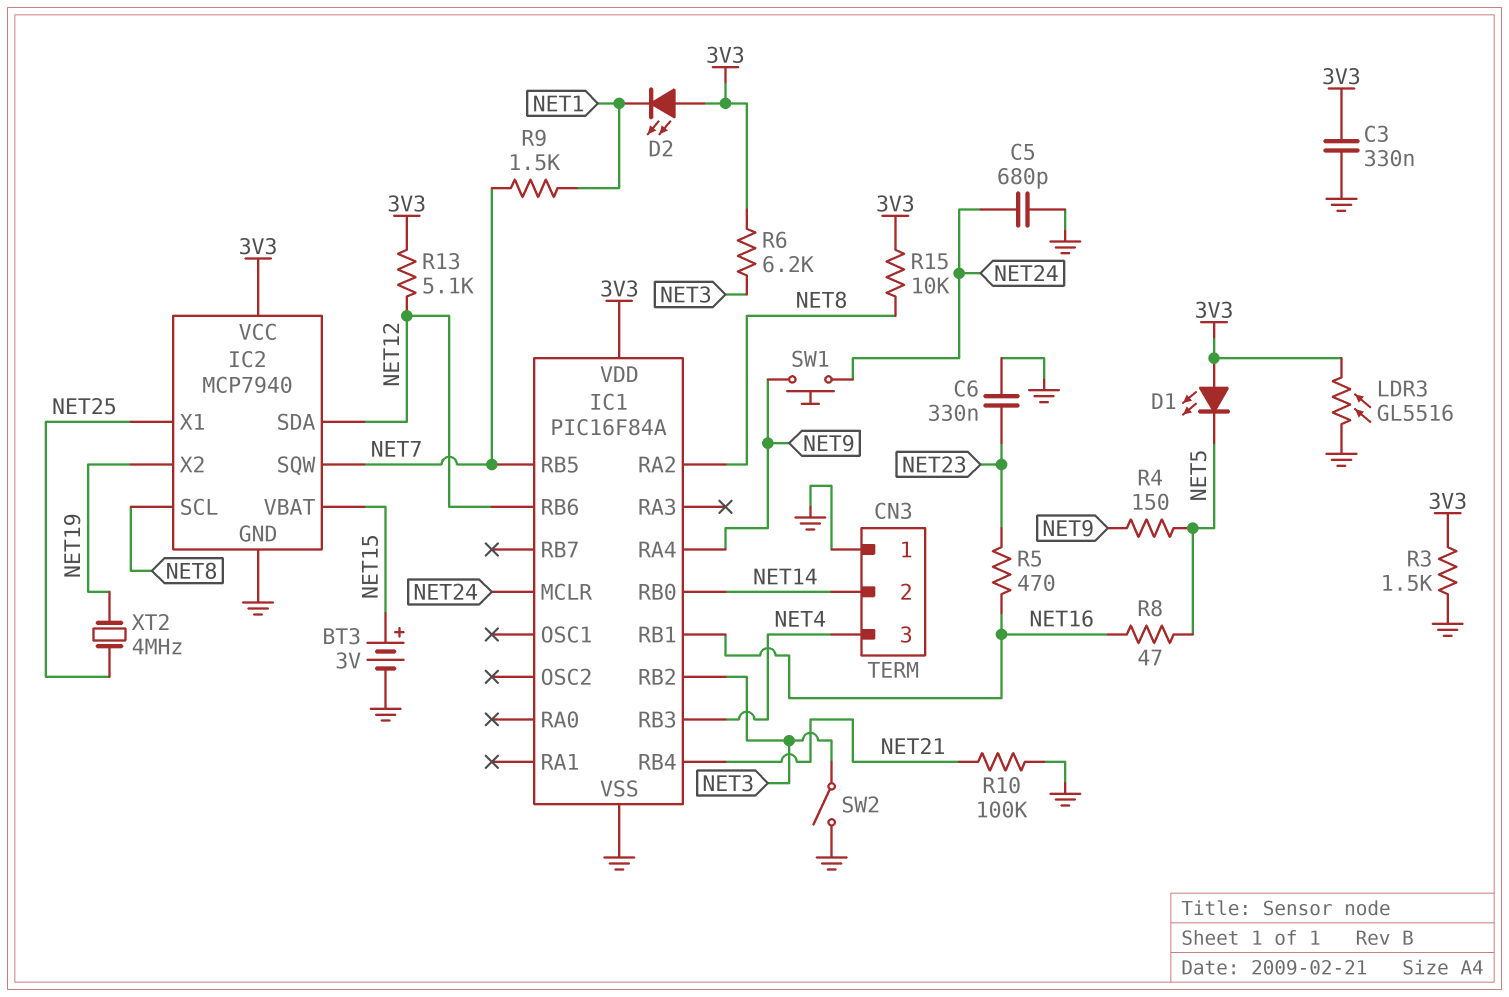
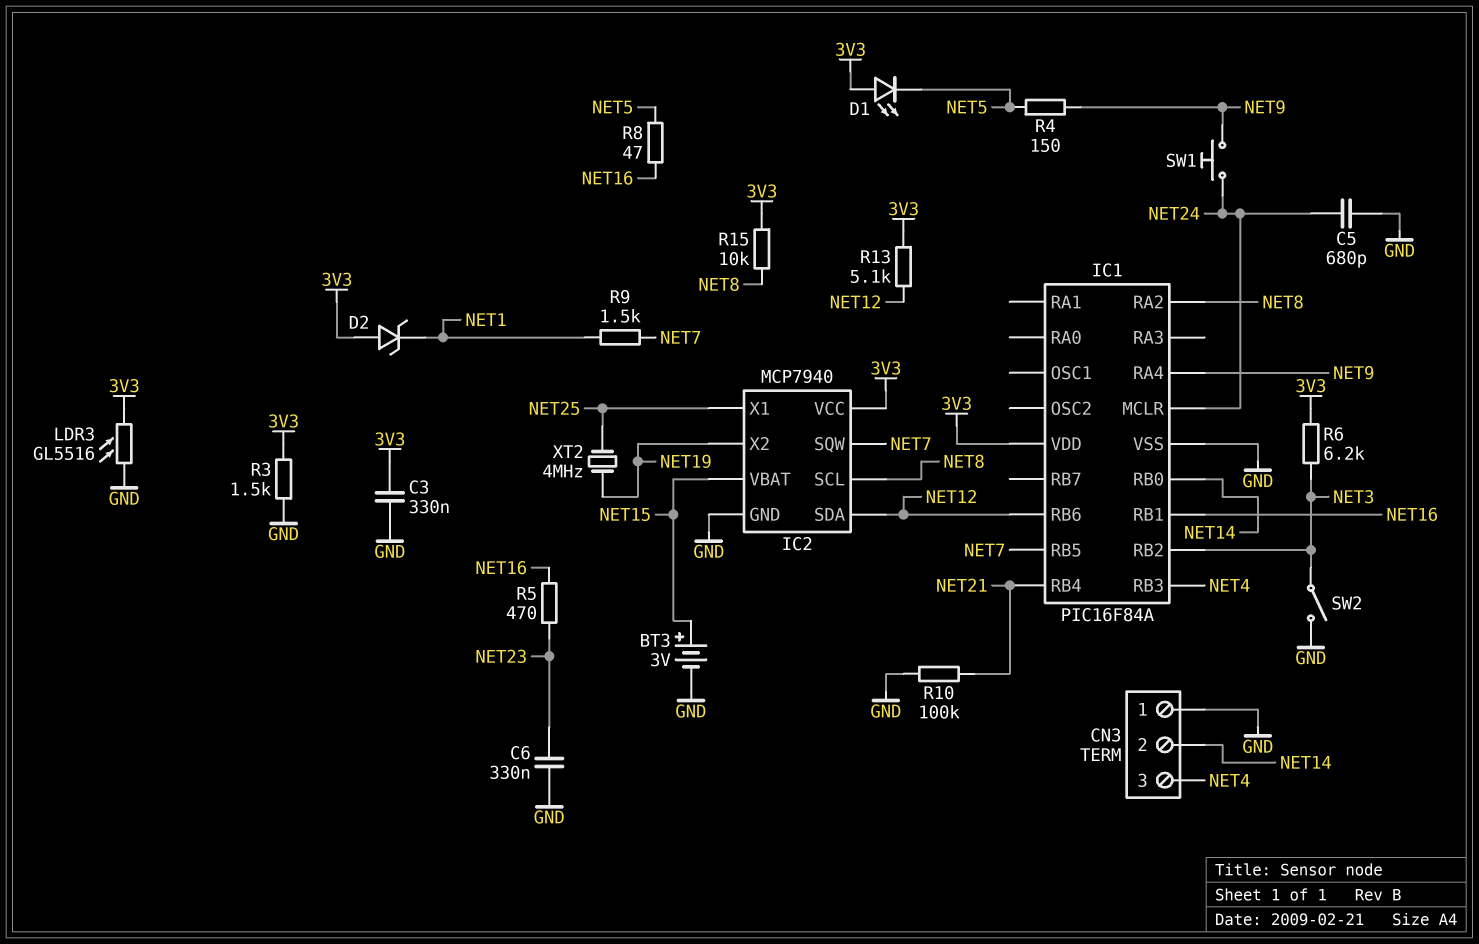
D2: LED (A 3V3, K NET1) -> zener (A 3V3, K NET1)

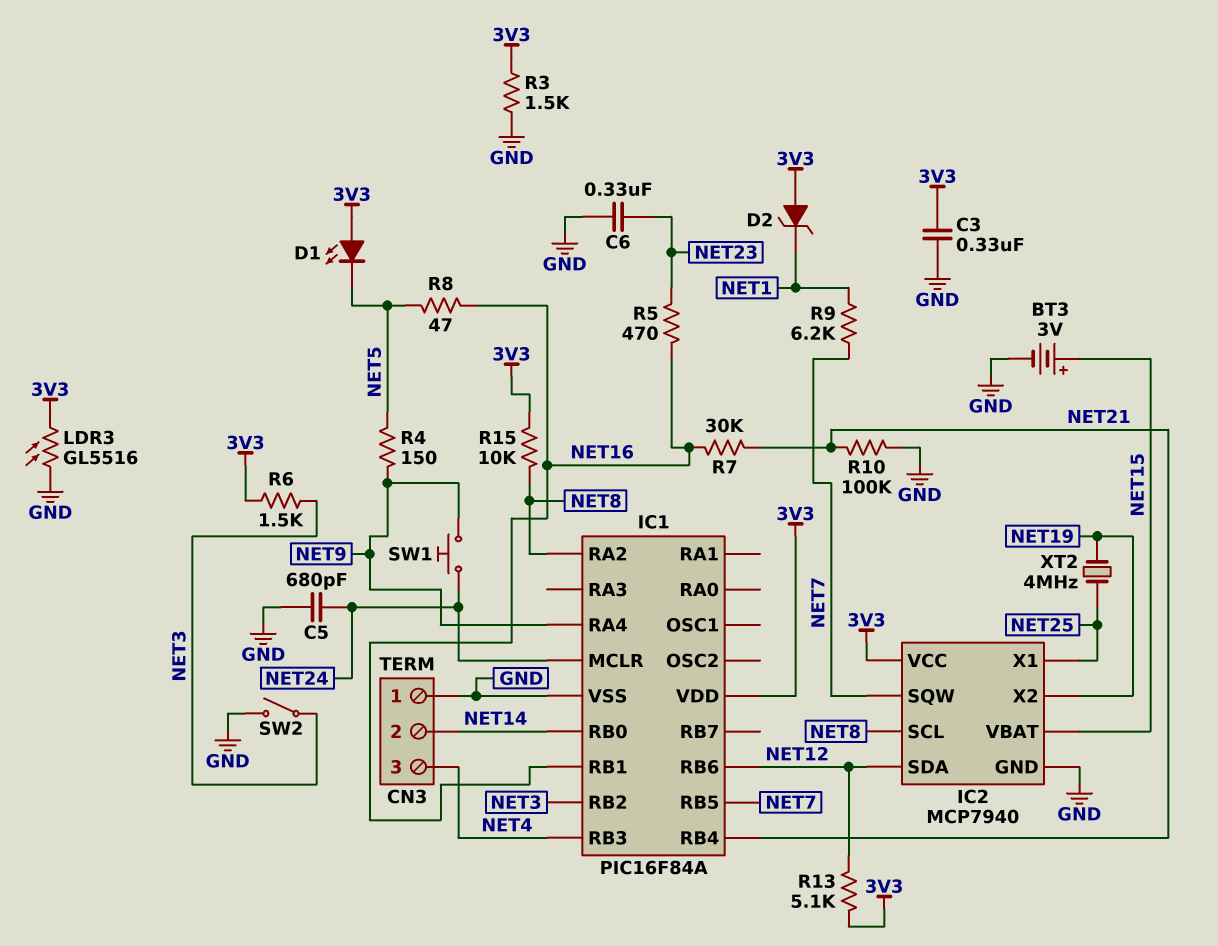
R6: 6.2k (3V3, NET3) -> 1.5k (3V3, NET3)
R7: none -> 30k (NET16, NET21)
R9: 1.5k (NET1, NET7) -> 6.2k (NET1, NET7)

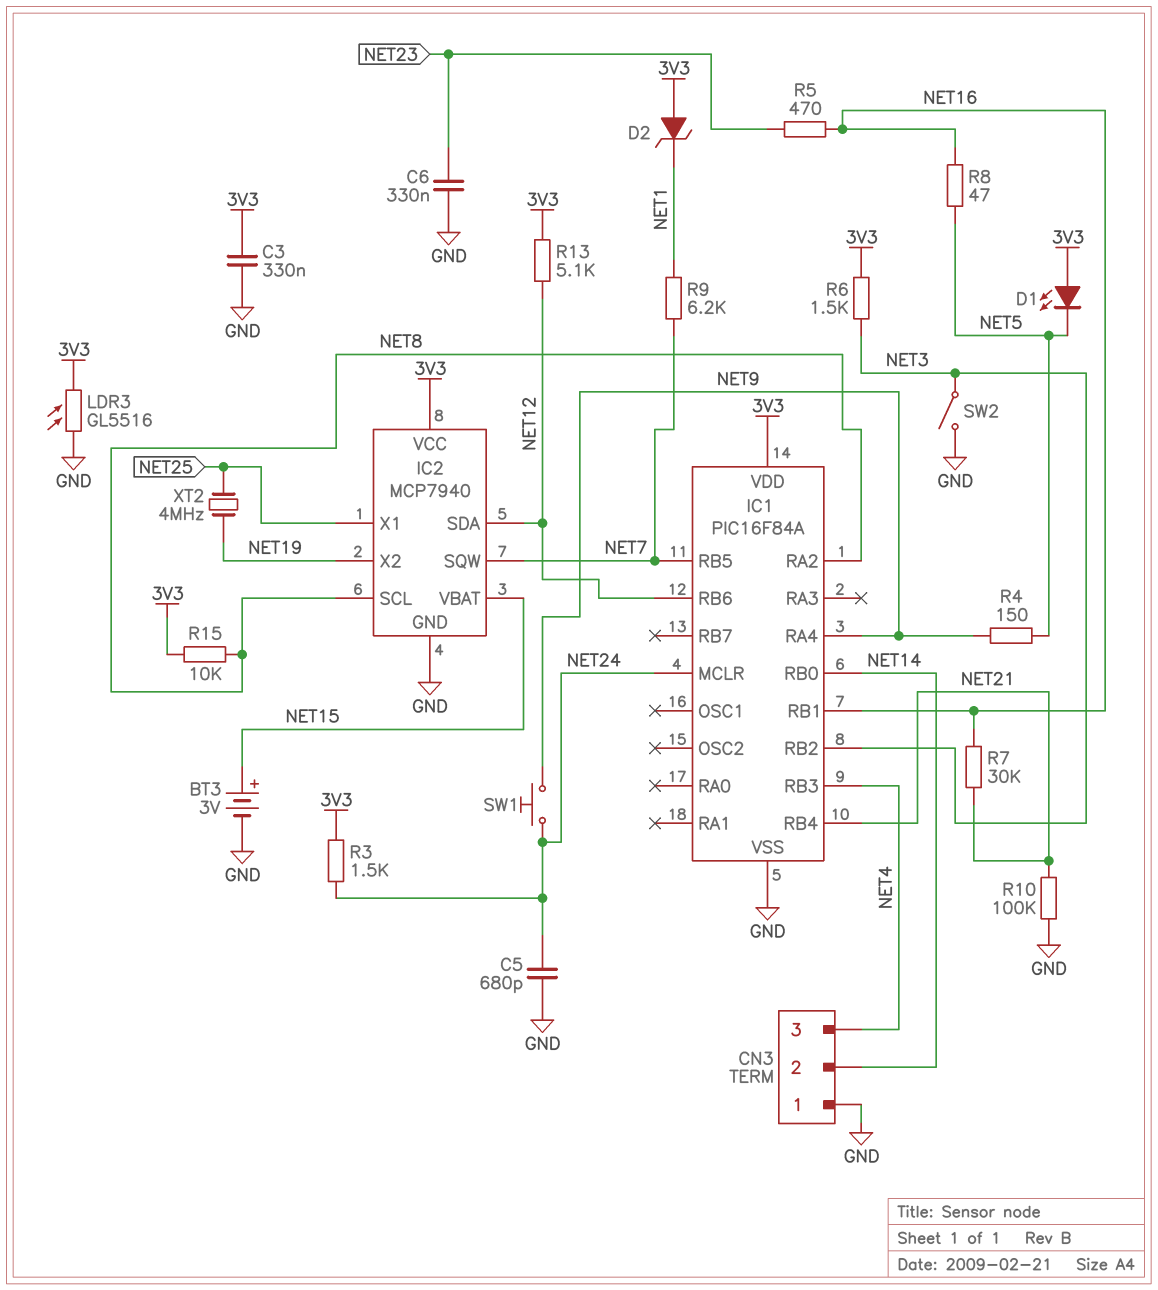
R3: 1.5k (3V3, GND) -> 1.5k (3V3, NET24)

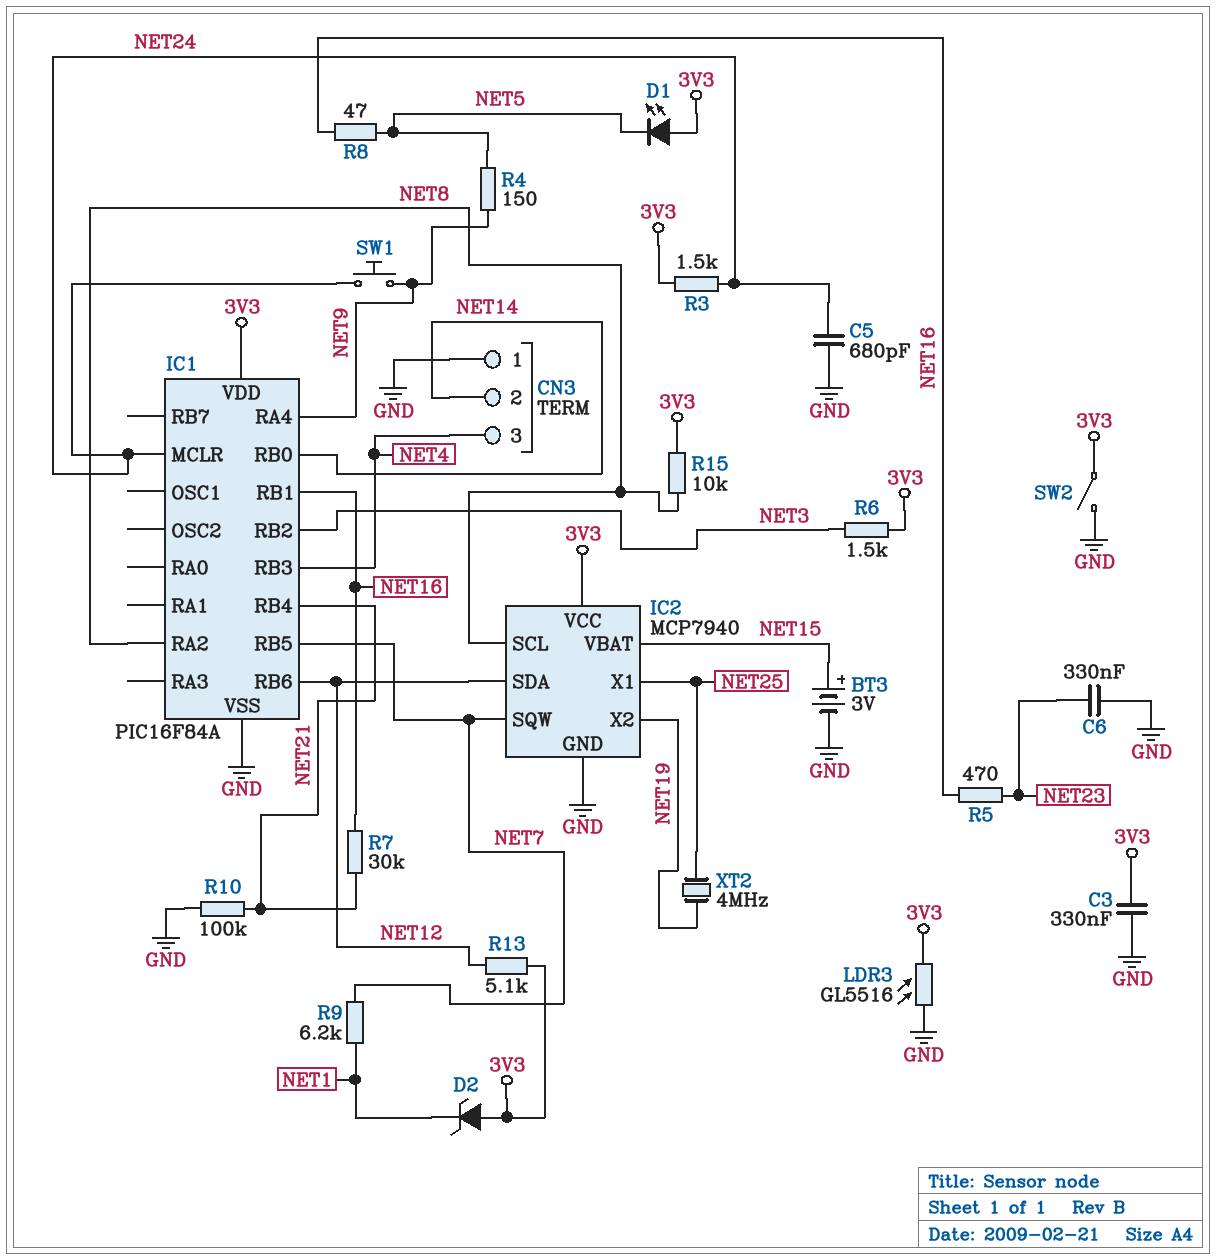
SW2: switch (GND, NET3) -> switch (3V3, GND)

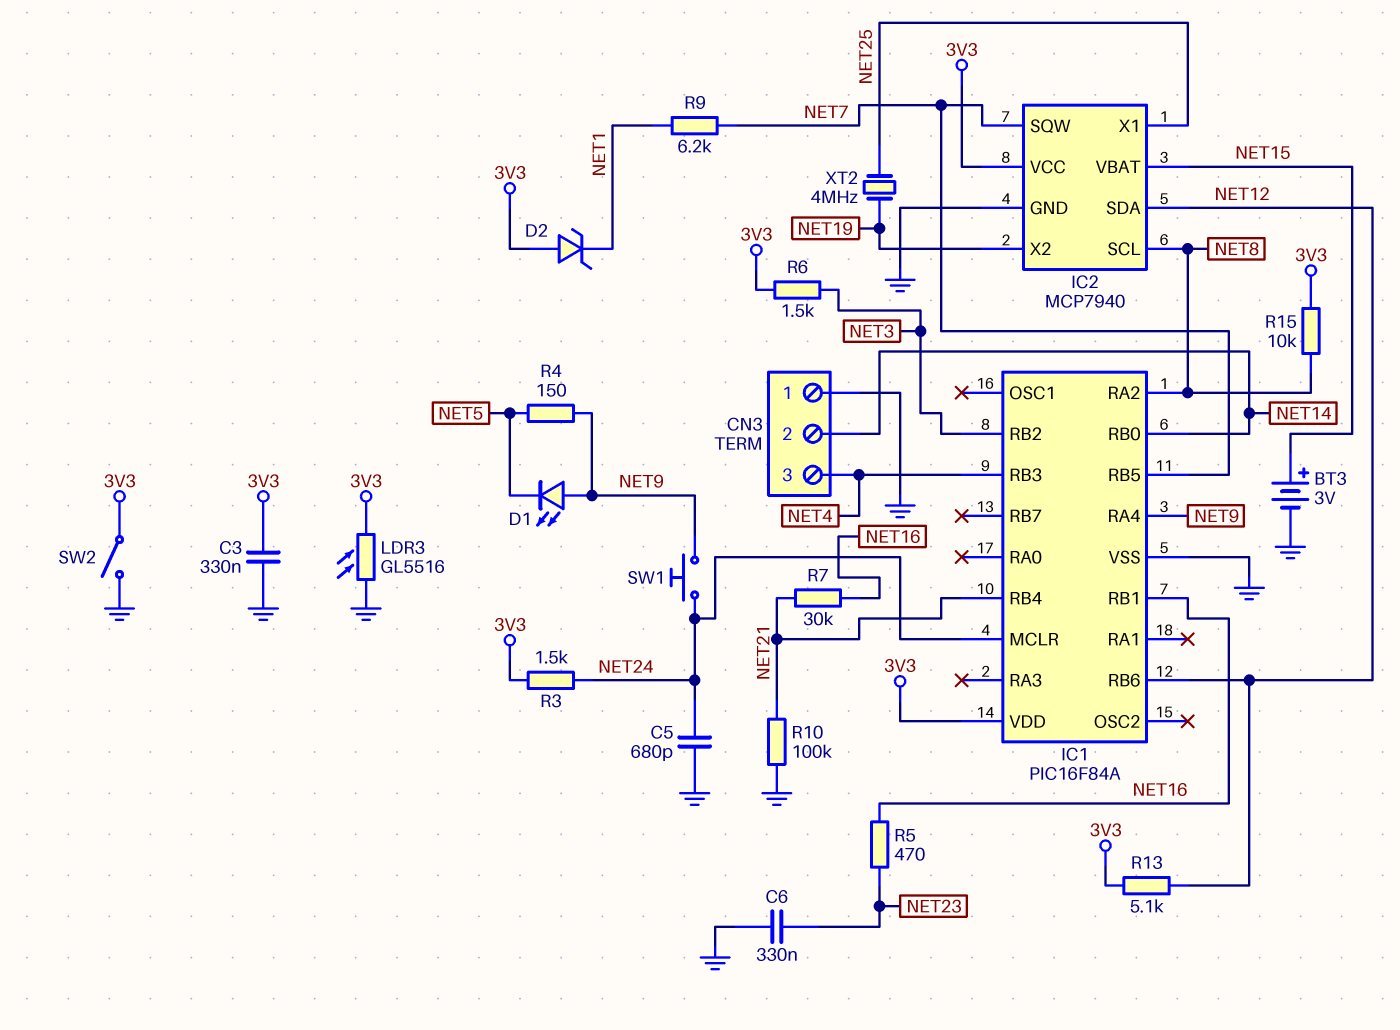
D1: LED (A 3V3, K NET5) -> LED (A NET9, K NET5)
R8: 47 (NET5, NET16) -> none

